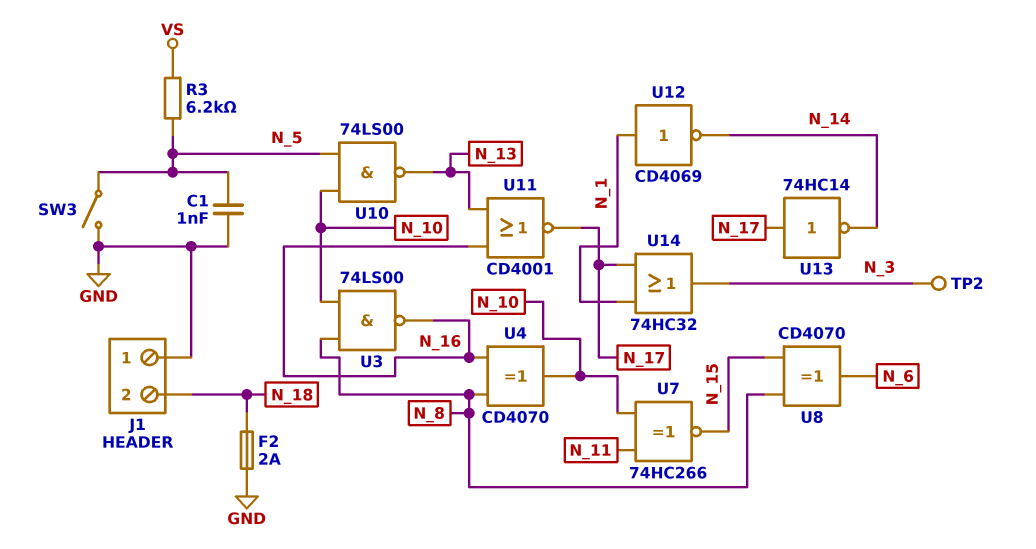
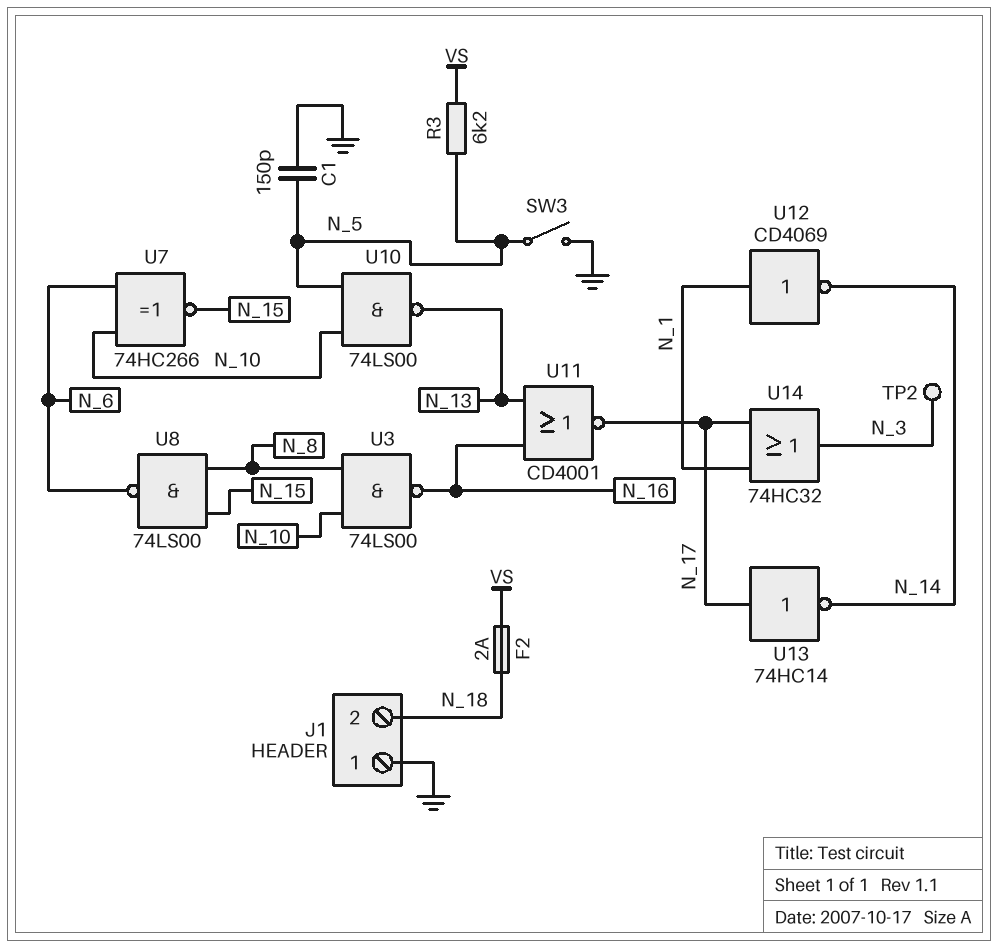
C1: 1nF (GND, N_5) -> 150pF (GND, N_5)
F2: 2A (GND, N_18) -> 2A (N_18, VS)
U4: XOR CD4070 (in N_8, in N_16, out N_10) -> none
U7: XNOR 74HC266 (in N_10, in N_11, out N_15) -> XNOR 74HC266 (in N_6, in N_10, out N_15)
U8: XOR CD4070 (in N_8, in N_15, out N_6) -> NAND 74LS00 (in N_8, in N_15, out N_6)

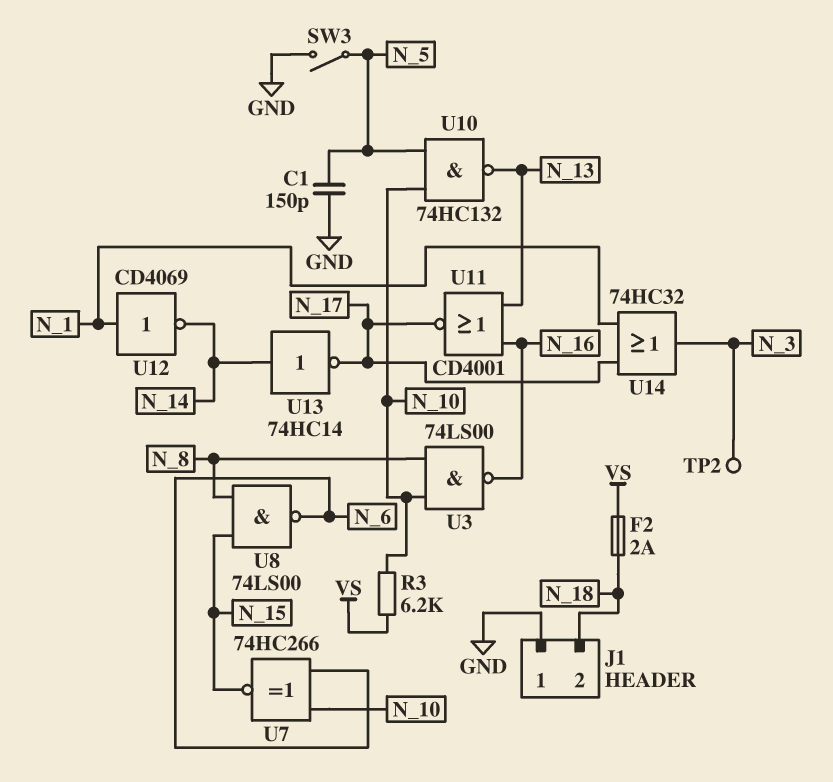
R3: 6.2k (N_5, VS) -> 6.2k (N_10, VS)
U10: NAND 74LS00 (in N_5, in N_10, out N_13) -> NAND 74HC132 (in N_5, in N_10, out N_13)
U13: NOT 74HC14 (in N_17, out N_14) -> NOT 74HC14 (in N_14, out N_17)

